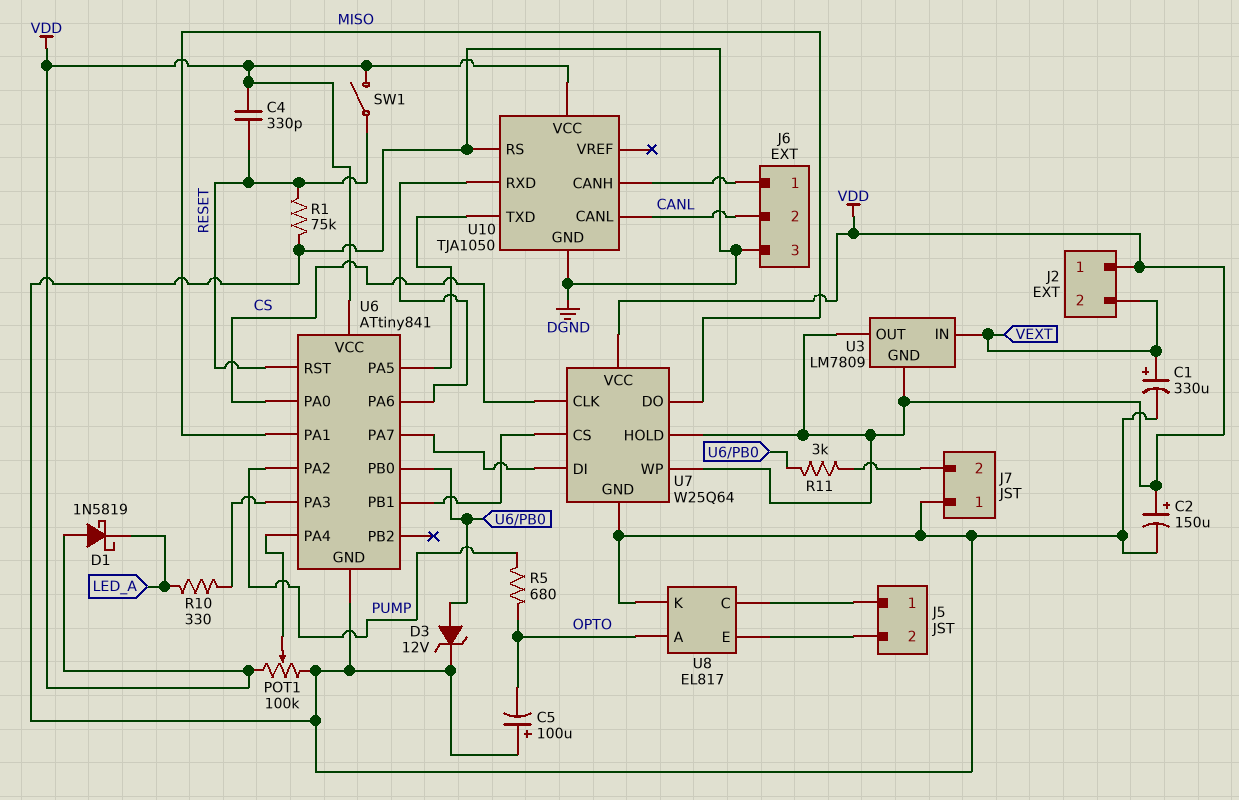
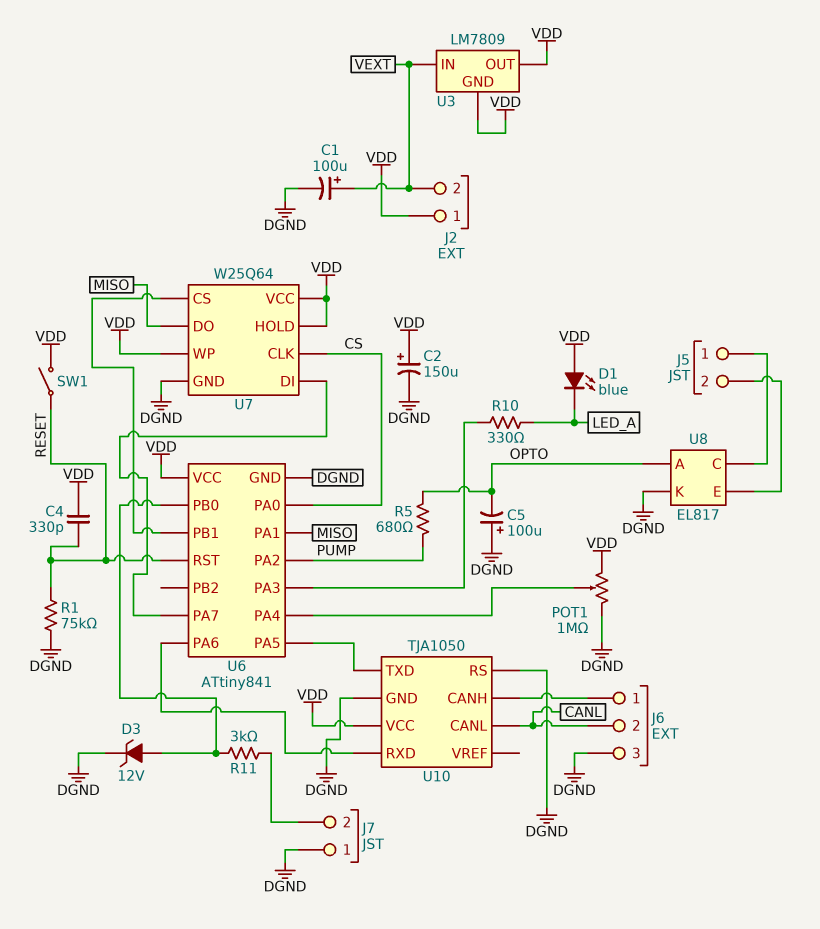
C1: 330uF (plus VEXT, minus DGND) -> 100uF (plus VEXT, minus DGND)
D1: schottky 1N5819 (A VDD, K LED_A) -> LED blue (A VDD, K LED_A)
POT1: 100k (DGND, VDD, wiper U6/PA4) -> 1M (DGND, VDD, wiper U6/PA4)

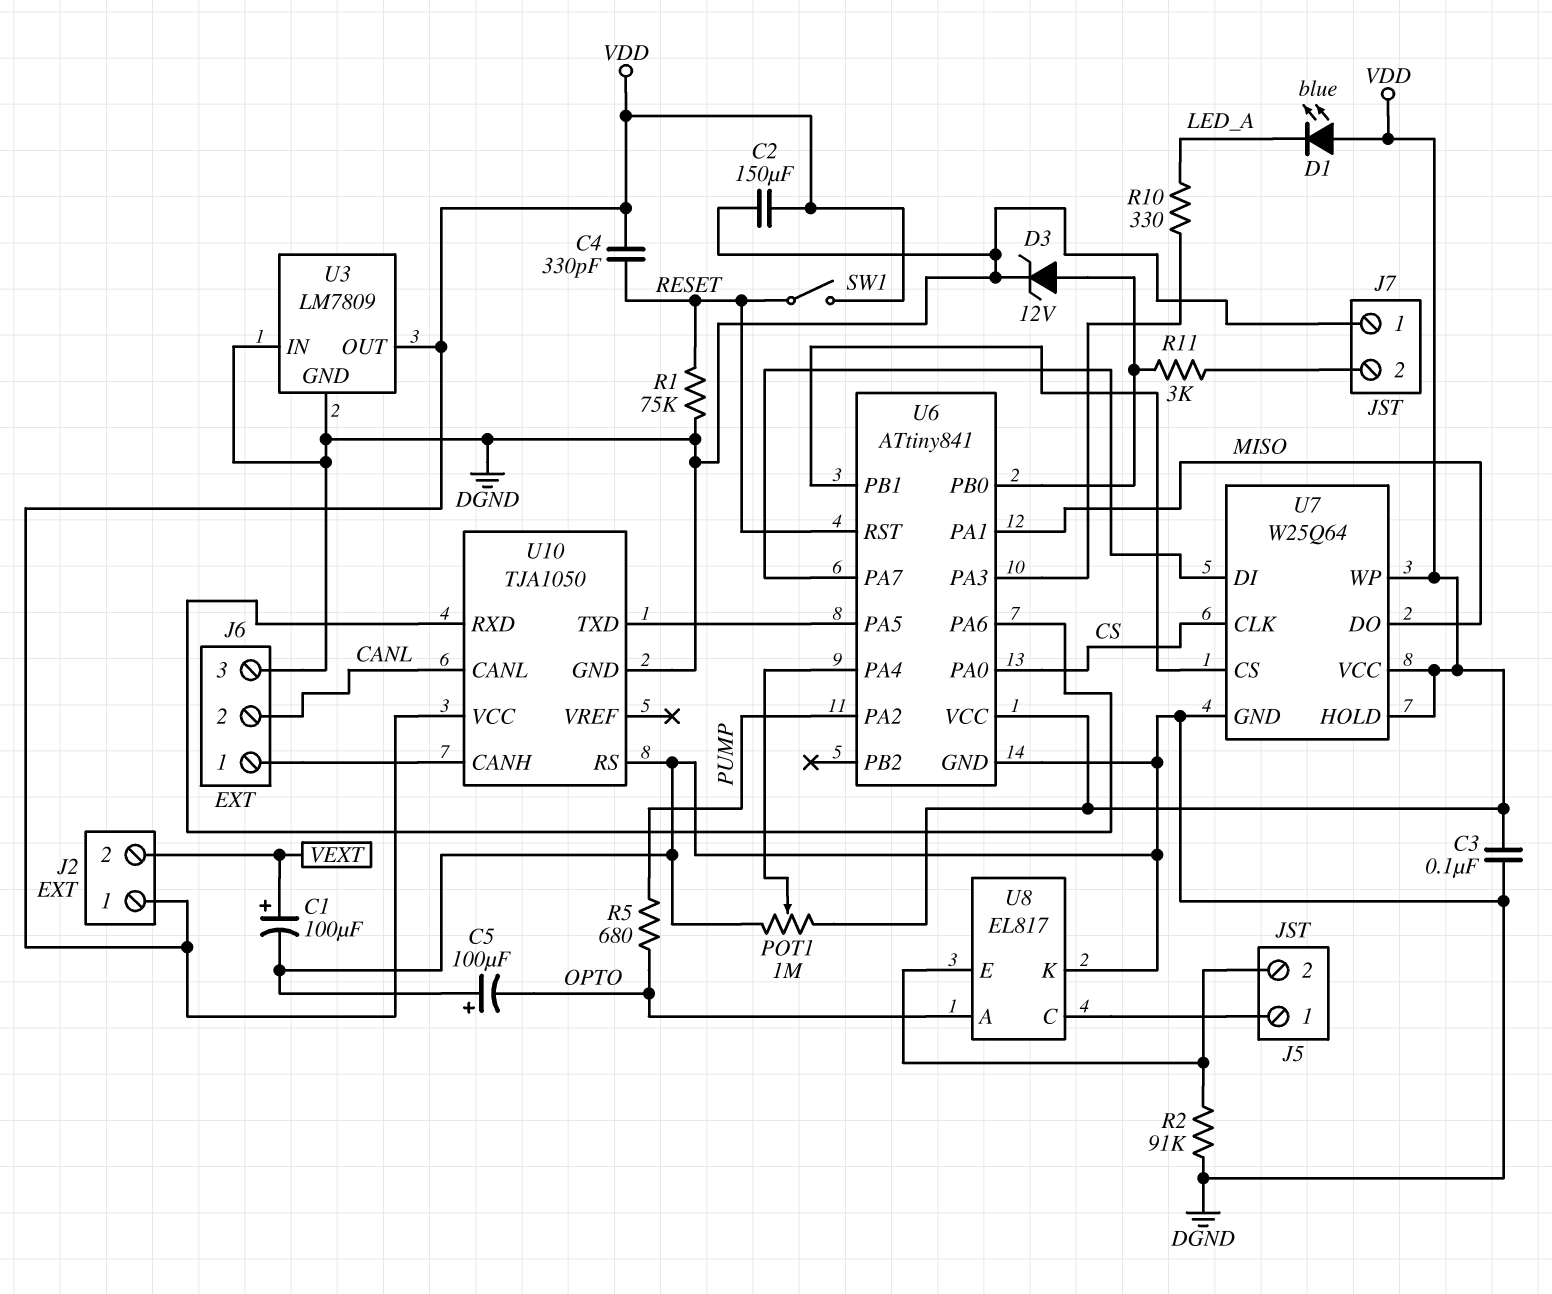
C2: 150uF (plus VDD, minus DGND) -> 150uF (DGND, VDD)
C3: none -> 100nF (DGND, VDD)
R2: none -> 91k (DGND, J5/2)
U3 pin GND: VDD -> DGND
U3 pin IN: VEXT -> DGND

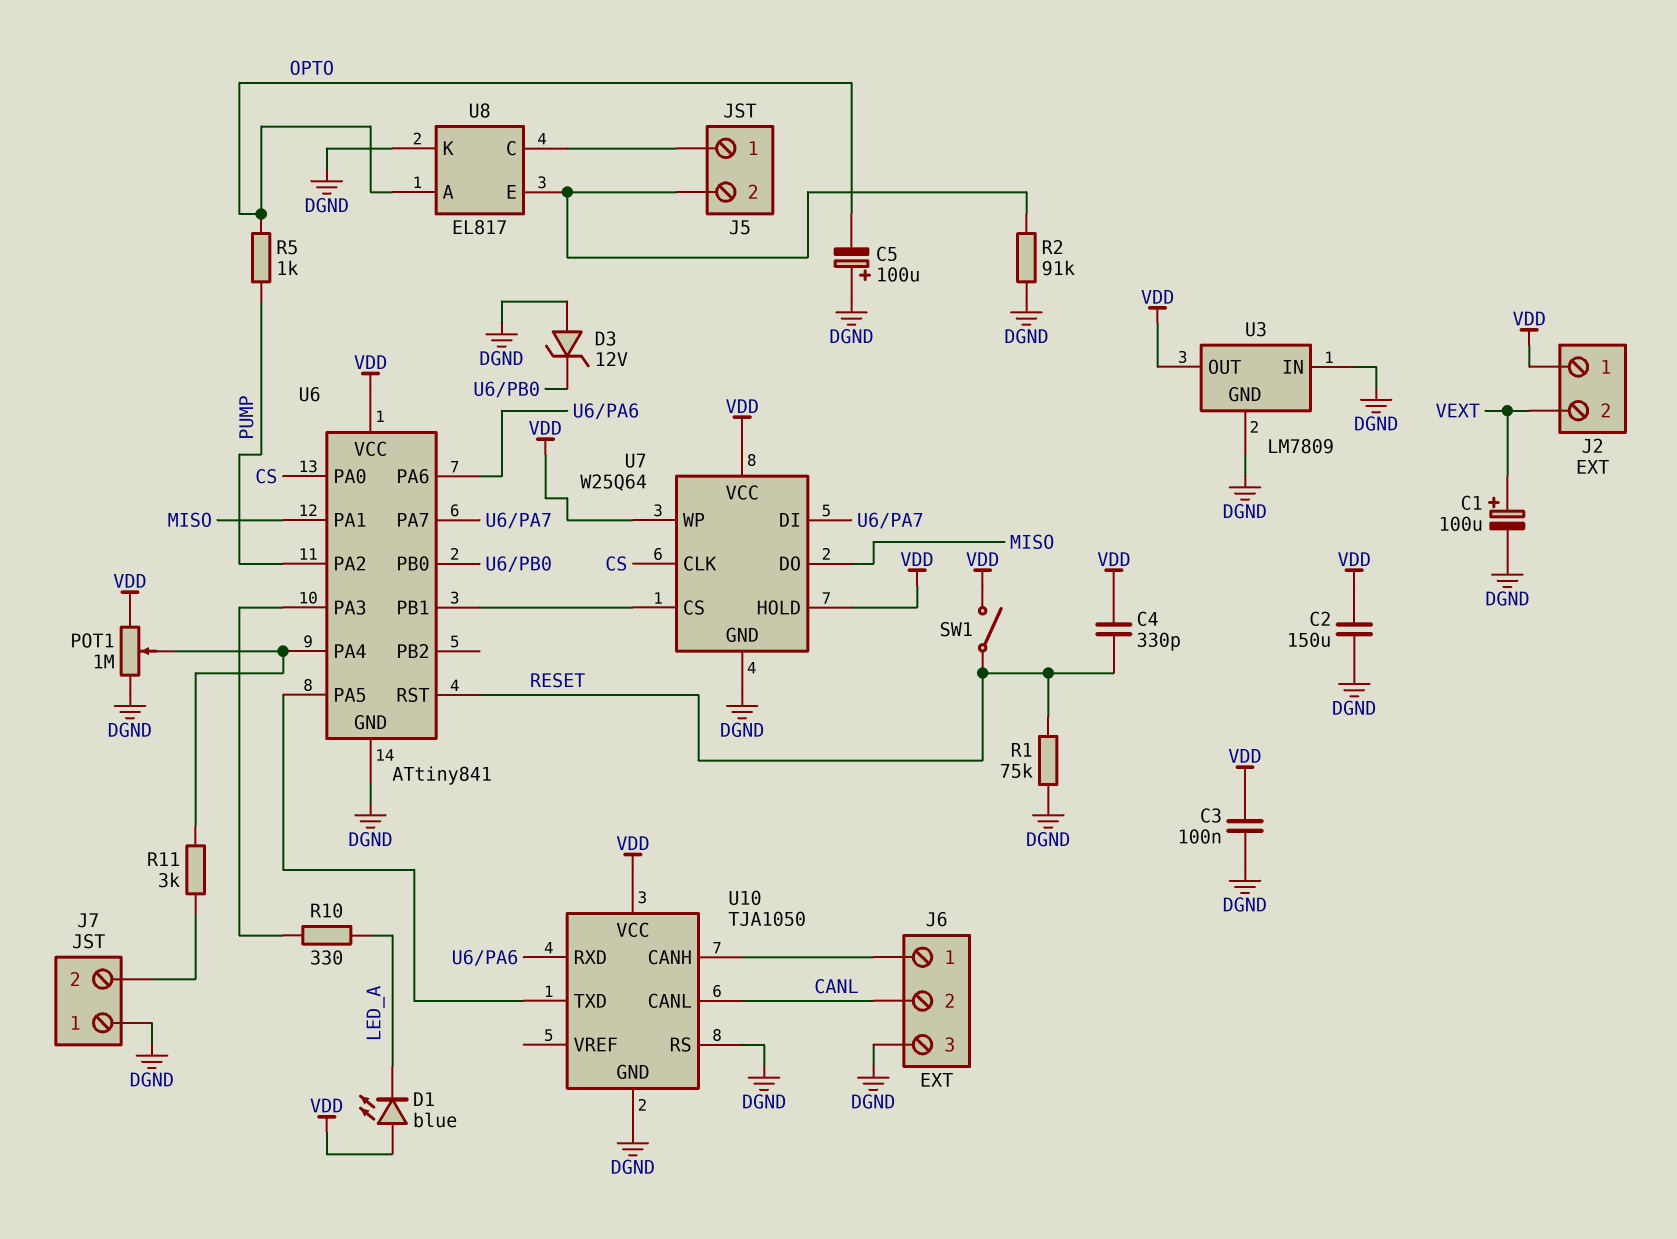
D3: zener 12V (A U6/PB0, K DGND) -> zener 12V (A DGND, K U6/PB0)
R5: 680 (OPTO, PUMP) -> 1k (OPTO, PUMP)
R11: 3k (J7/2, U6/PB0) -> 3k (J7/2, U6/PA4)

